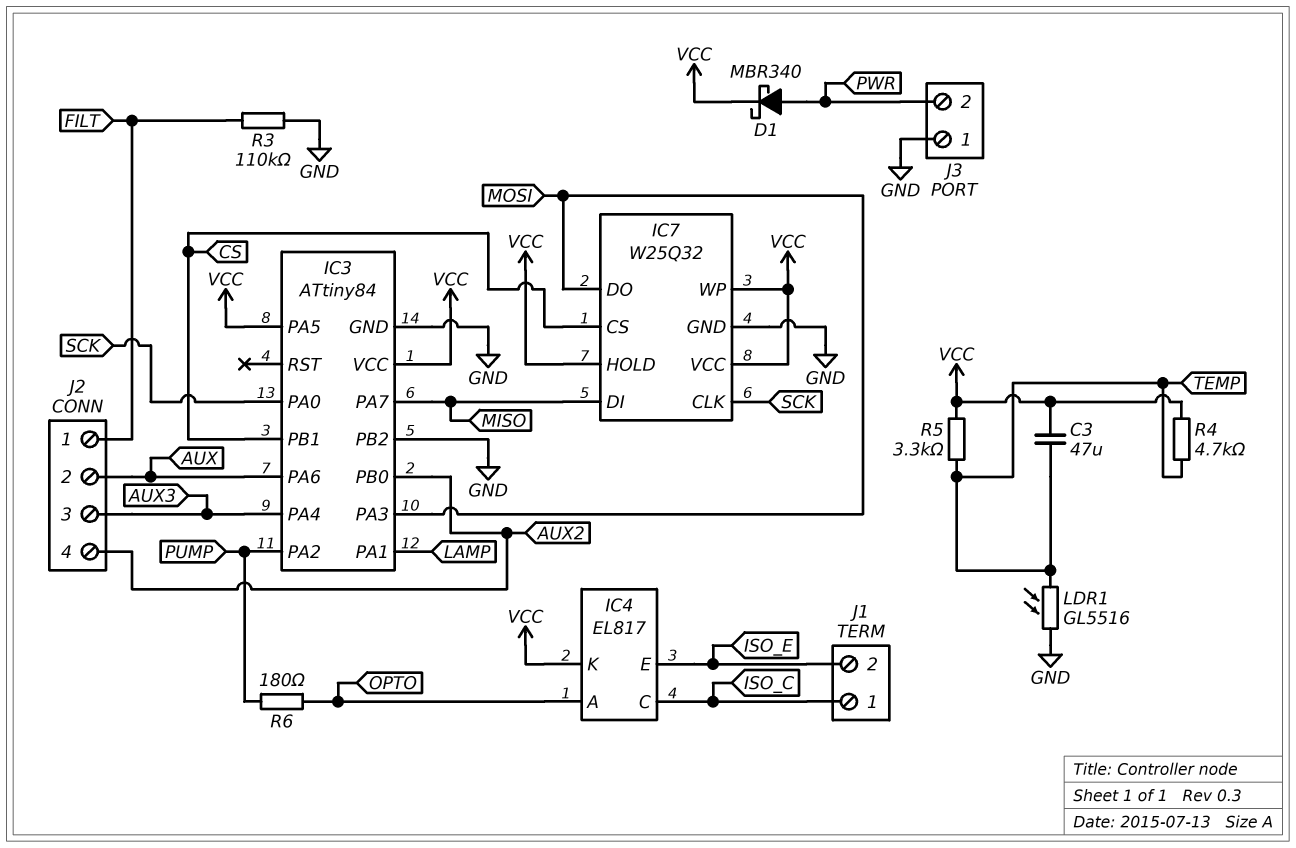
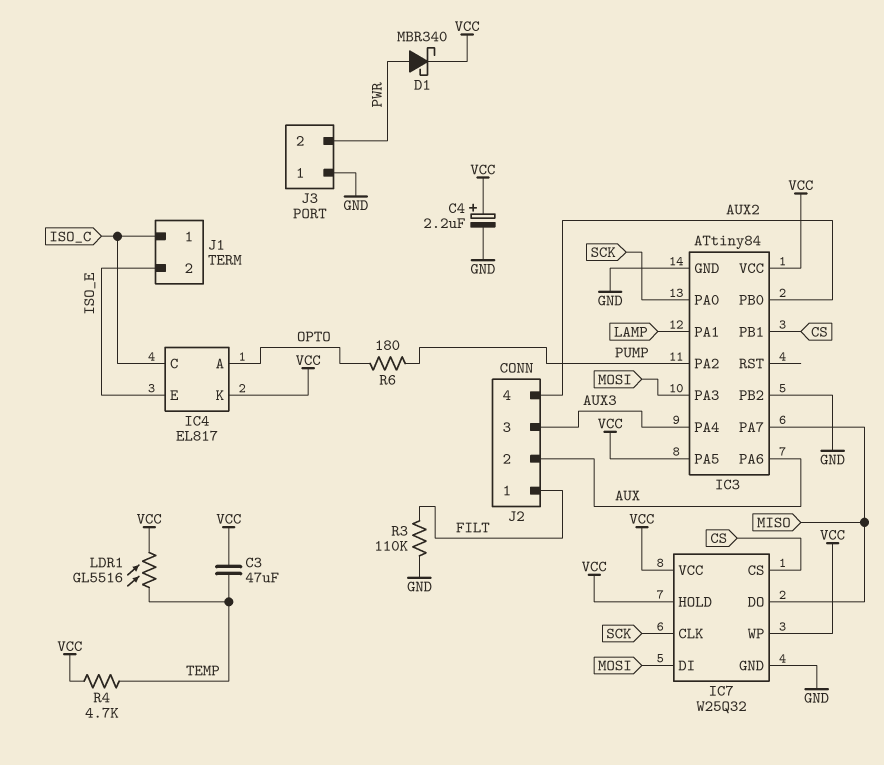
C4: none -> 2.2uF (plus VCC, minus GND)
IC7 pin DI: MISO -> MOSI
IC7 pin DO: MOSI -> MISO
LDR1: GL5516 (GND, TEMP) -> GL5516 (TEMP, VCC)
R5: 3.3k (TEMP, VCC) -> none

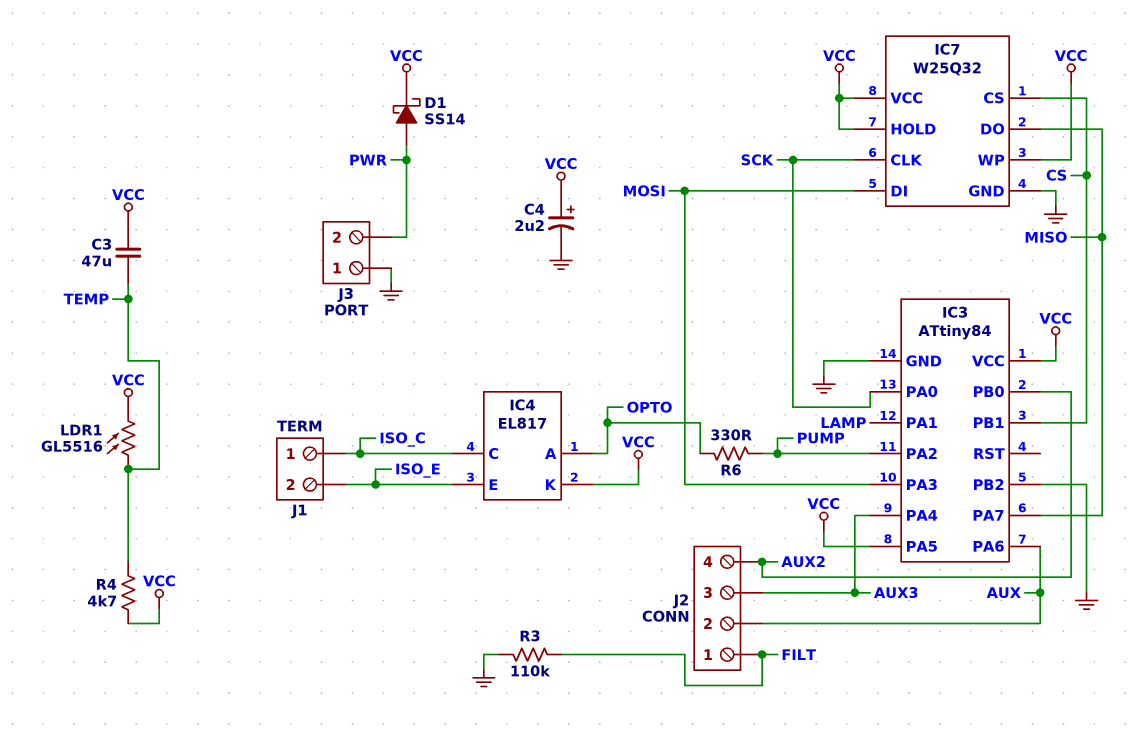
D1: schottky MBR340 (A PWR, K VCC) -> schottky SS14 (A PWR, K VCC)
R6: 180 (OPTO, PUMP) -> 330 (OPTO, PUMP)

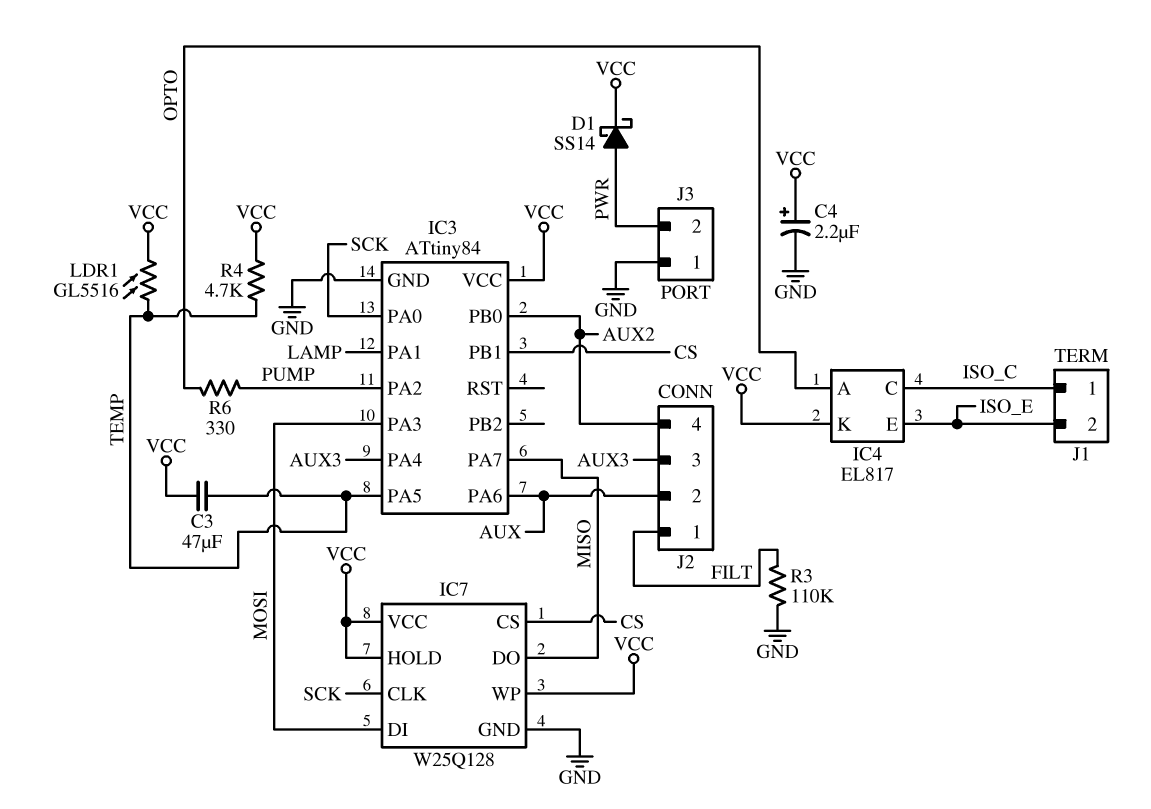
IC3 pin PA5: VCC -> TEMP
IC3 pin PB2: GND -> none
IC7: W25Q32 -> W25Q128

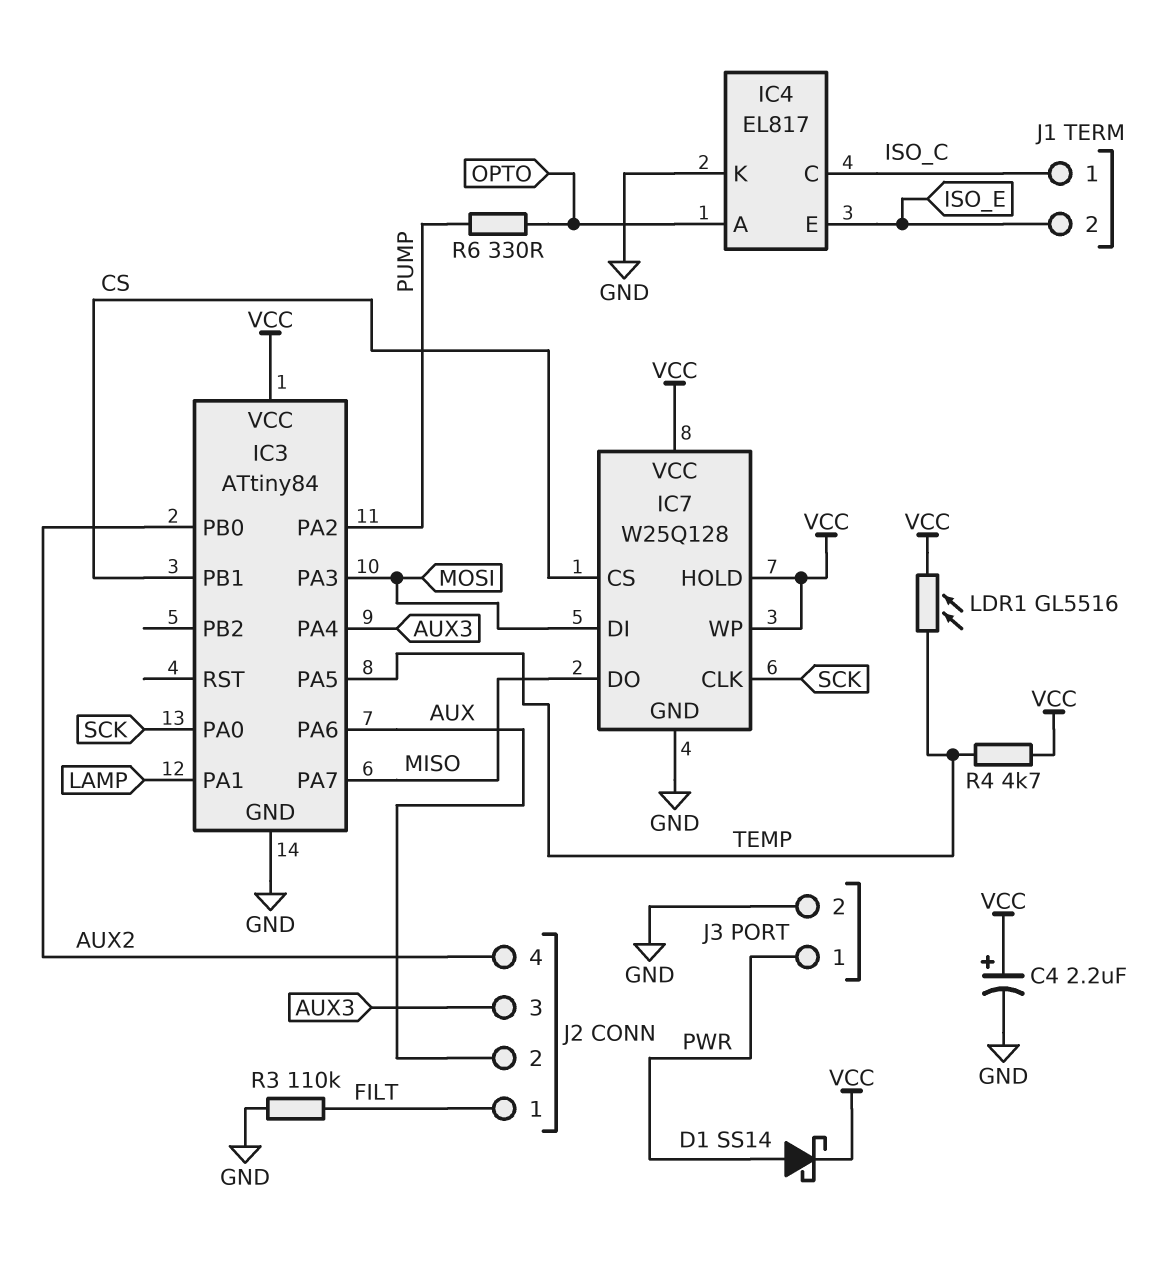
C3: 47uF (TEMP, VCC) -> none
IC4 pin K: VCC -> GND
J3 pin 1: GND -> PWR
J3 pin 2: PWR -> GND

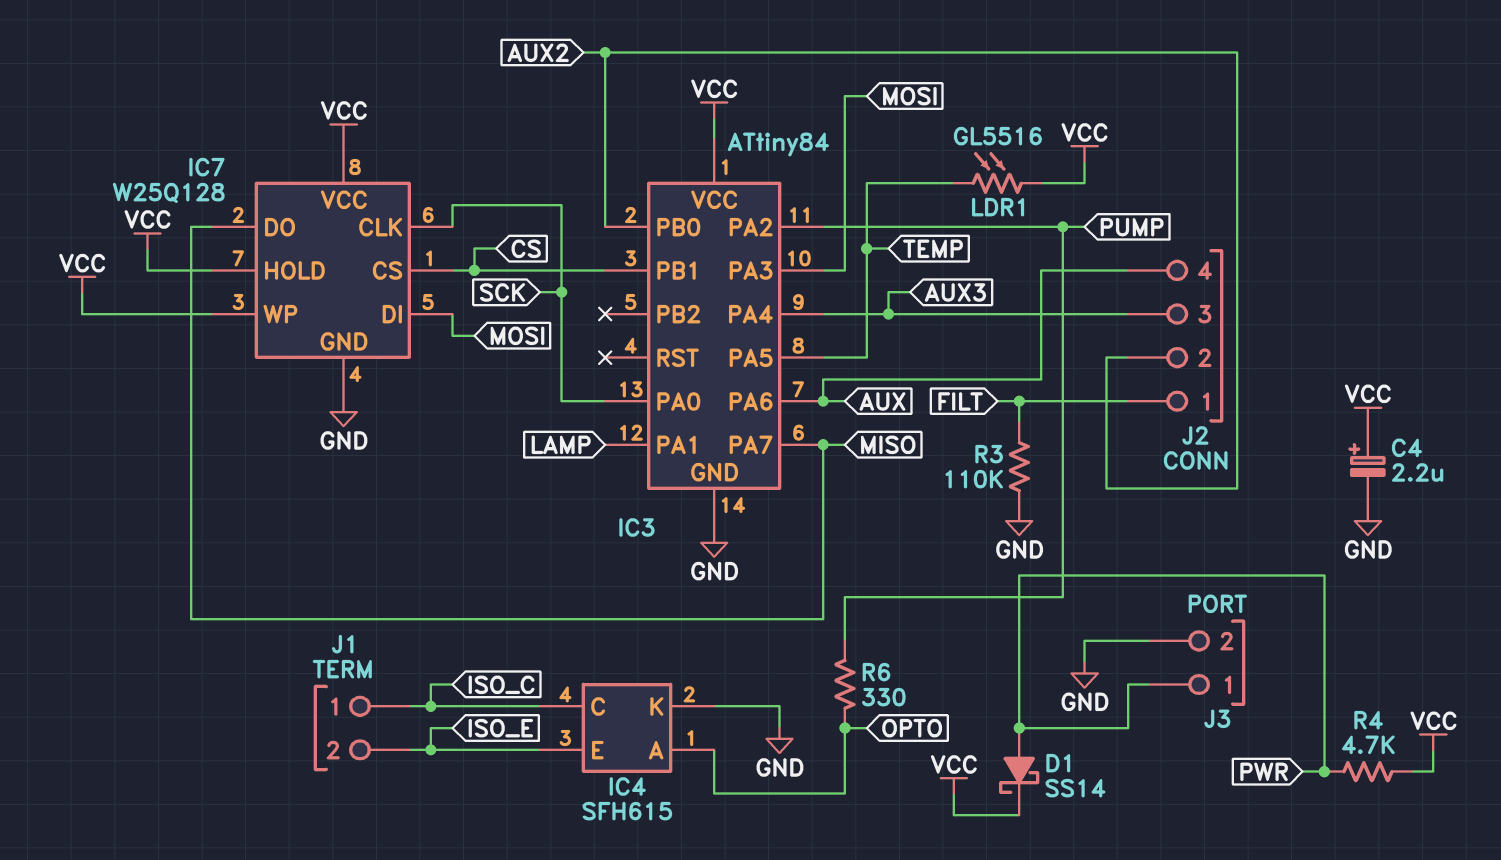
IC4: EL817 -> SFH615
J2 pin 2: AUX -> AUX2
J2 pin 4: AUX2 -> AUX
R4: 4.7k (TEMP, VCC) -> 4.7k (PWR, VCC)

